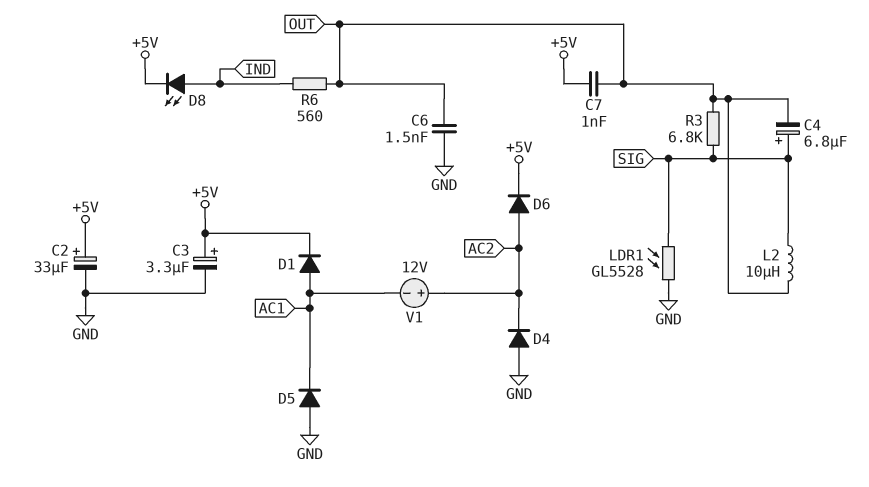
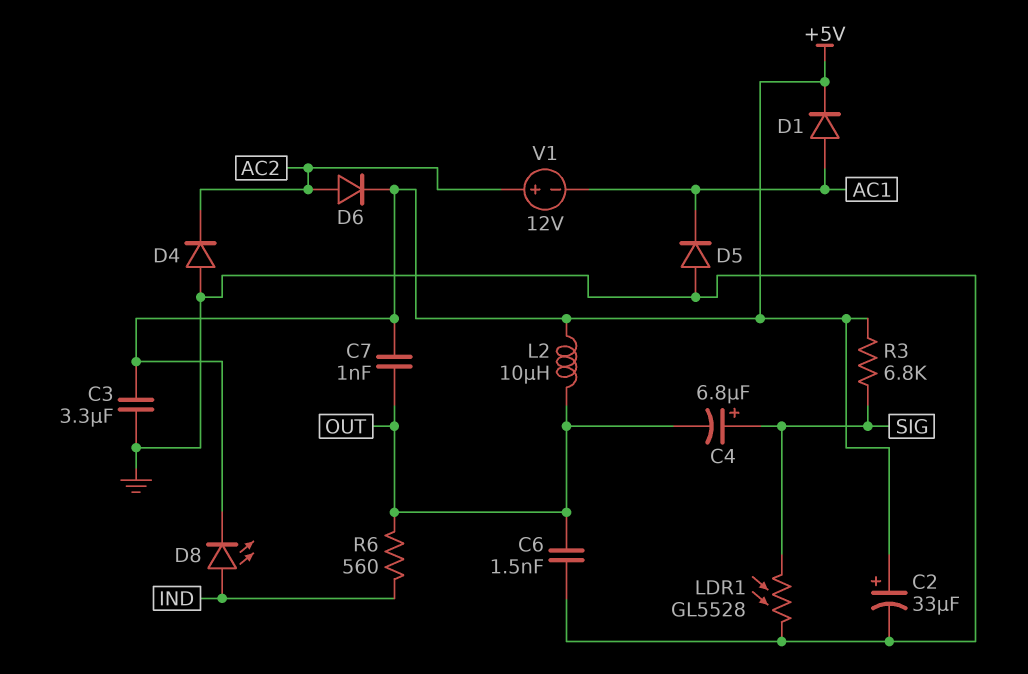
C3: 3.3uF (plus +5V, minus GND) -> 3.3uF (+5V, GND)
L2: 10uH (OUT, SIG) -> 10uH (+5V, OUT)
R3: 6.8k (OUT, SIG) -> 6.8k (+5V, SIG)

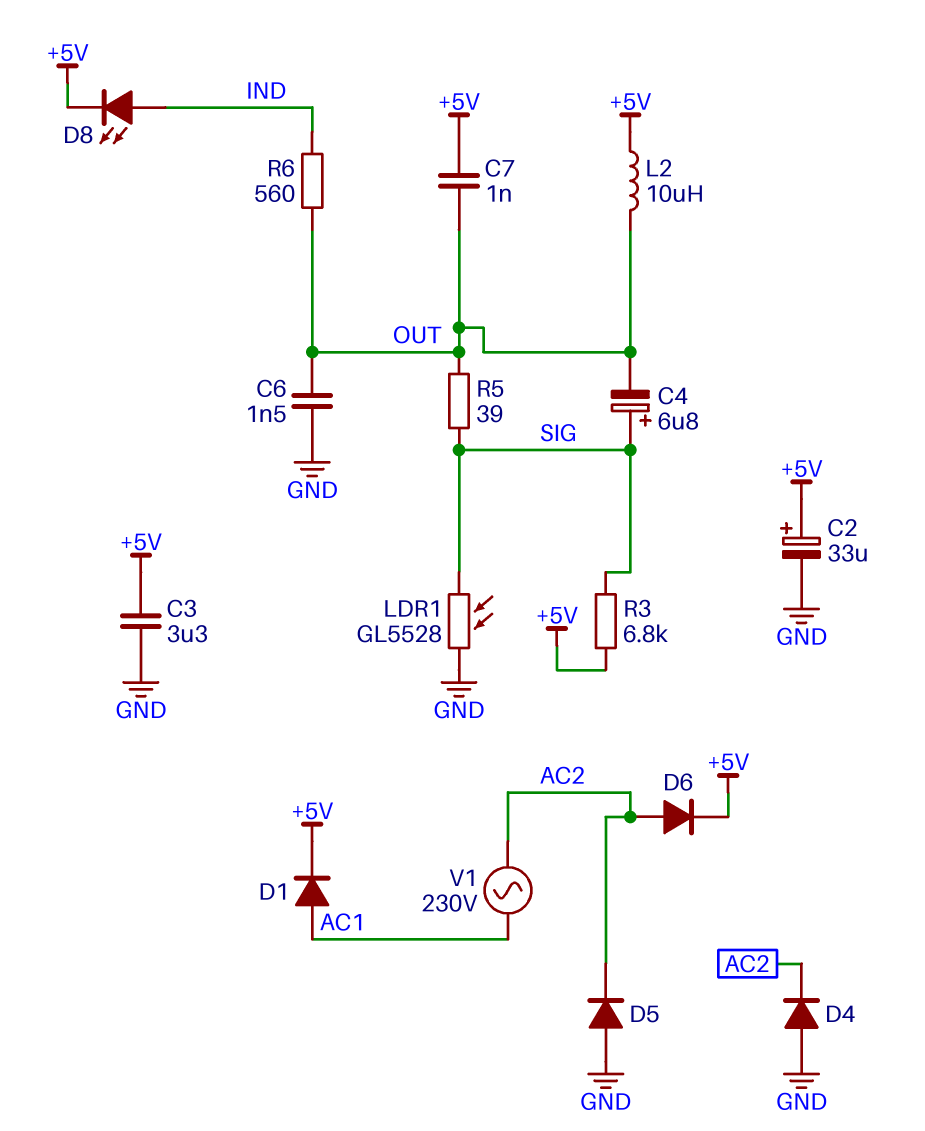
D5: diode (A GND, K AC1) -> diode (A GND, K AC2)
R5: none -> 39 (OUT, SIG)
V1: 12V (plus AC2, minus AC1) -> AC 230V (AC1, AC2)

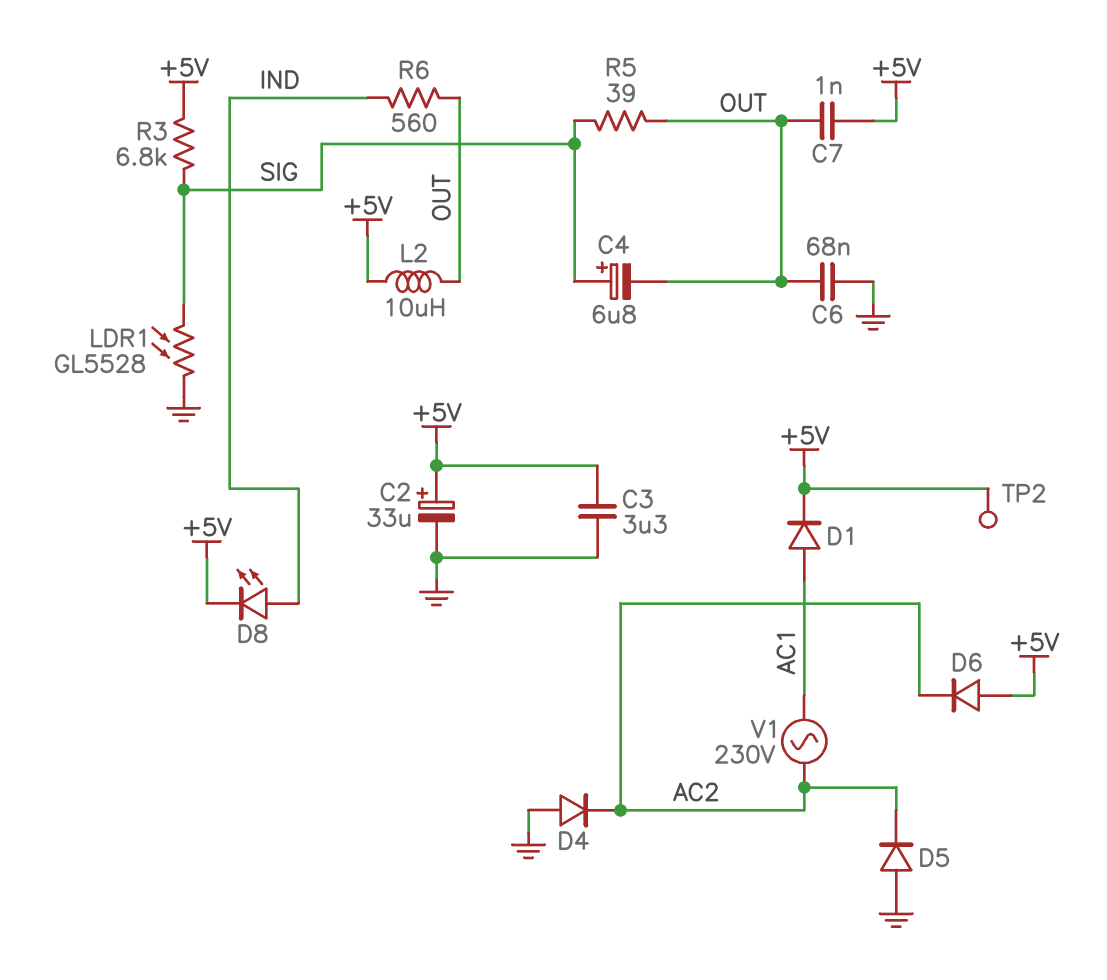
C6: 1.5nF (GND, OUT) -> 68nF (GND, OUT)
D6: diode (A AC2, K +5V) -> diode (A +5V, K AC2)
TP2: none -> test point (+5V)

